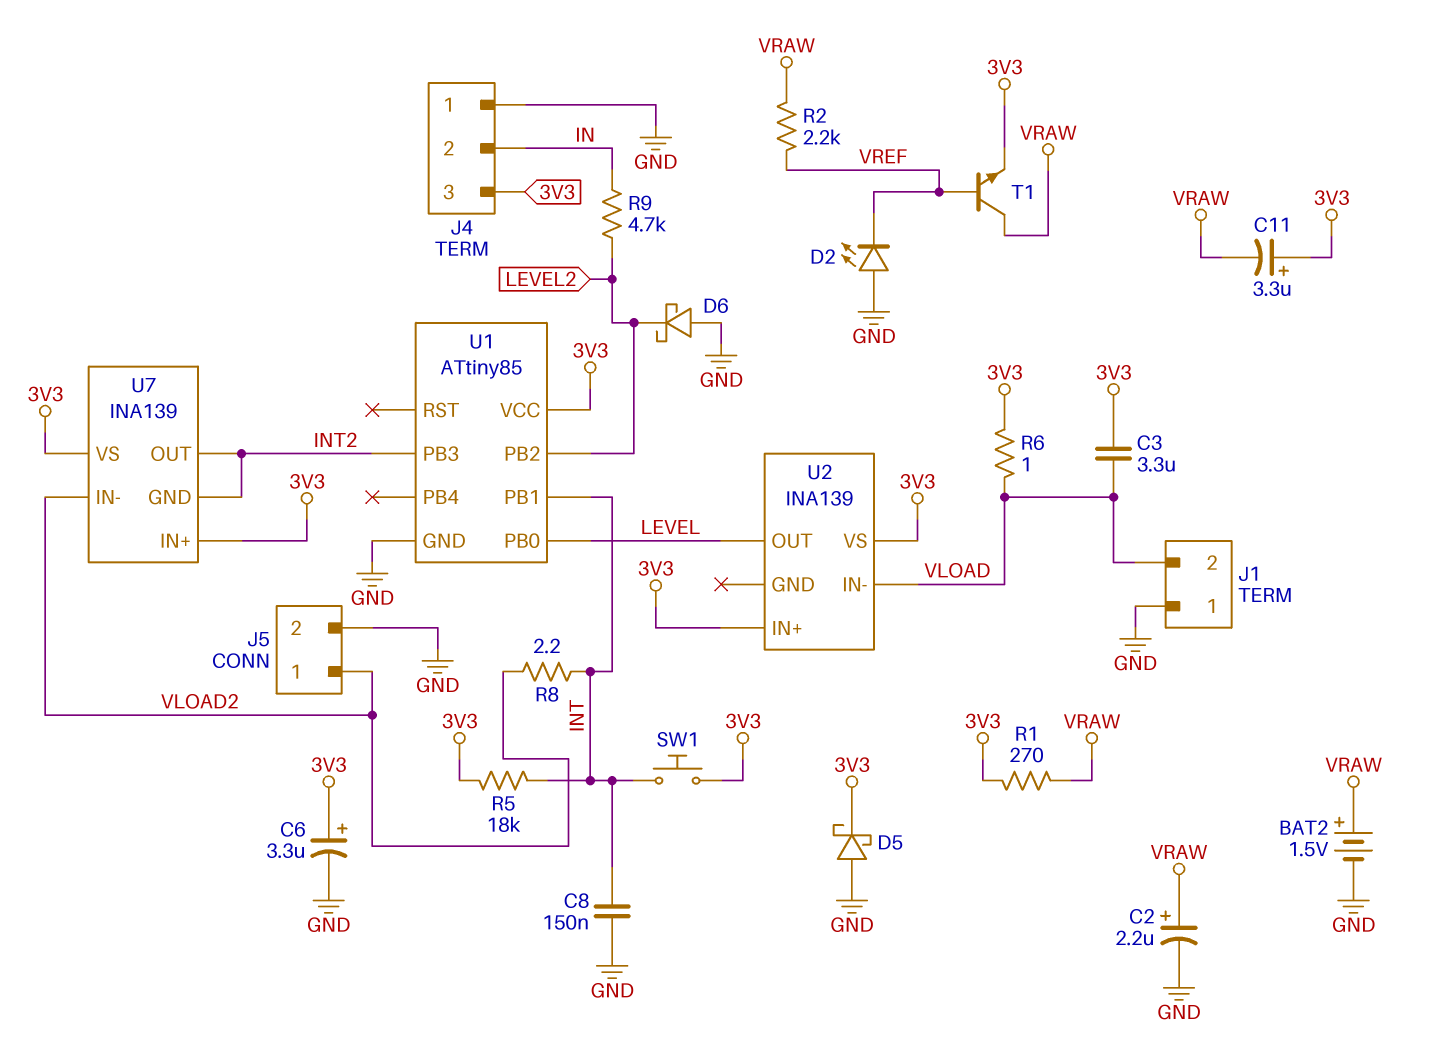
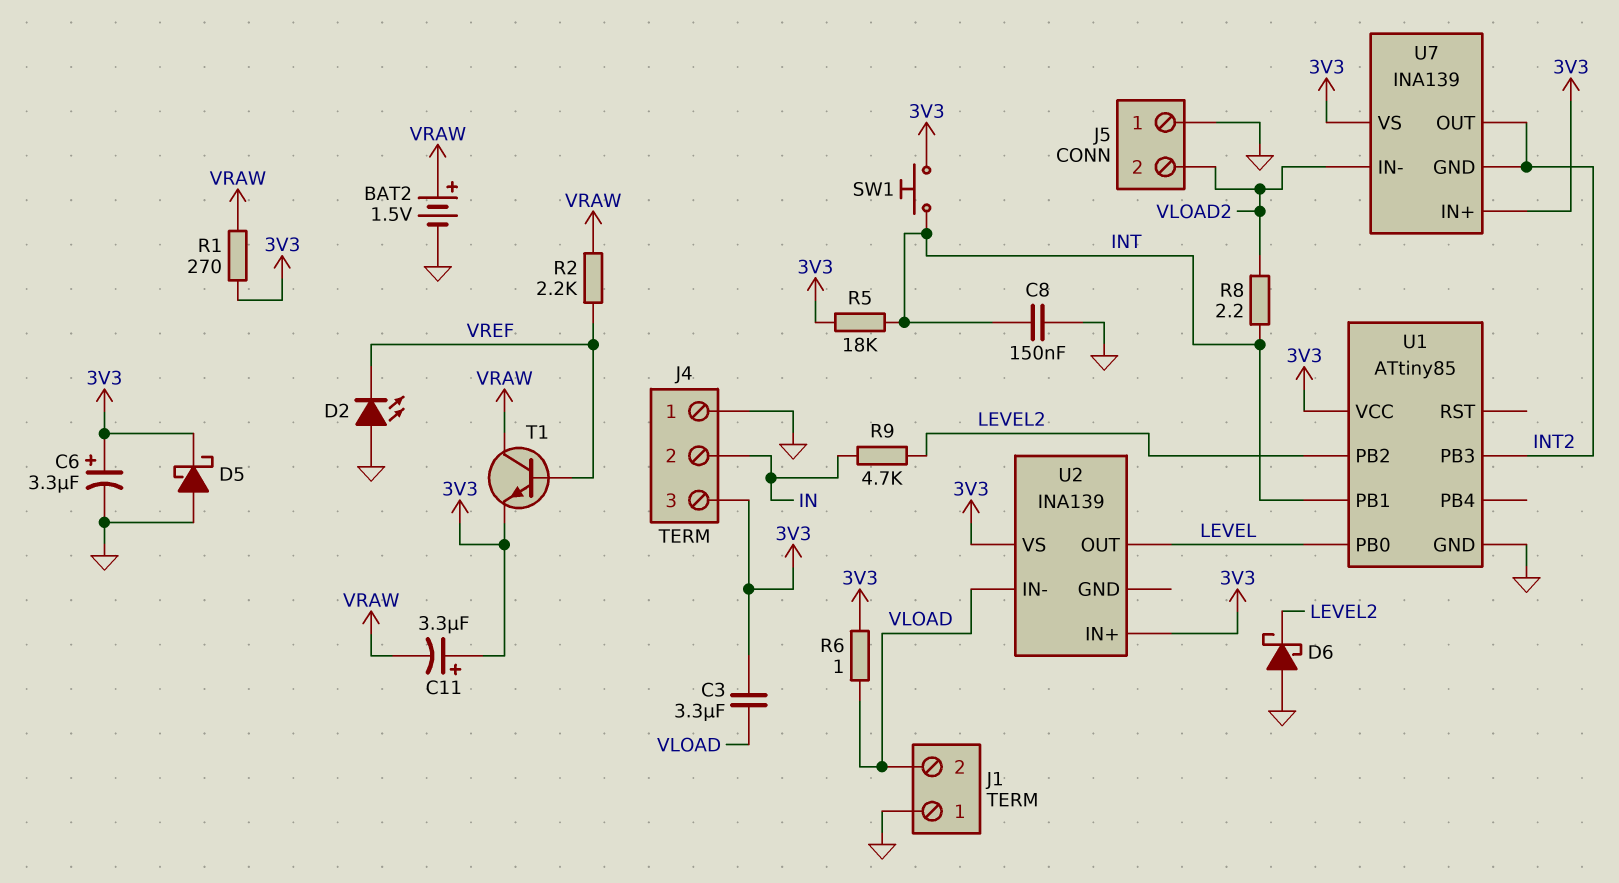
C2: 2.2uF (plus VRAW, minus GND) -> none
J5 pin 1: VLOAD2 -> GND
J5 pin 2: GND -> VLOAD2

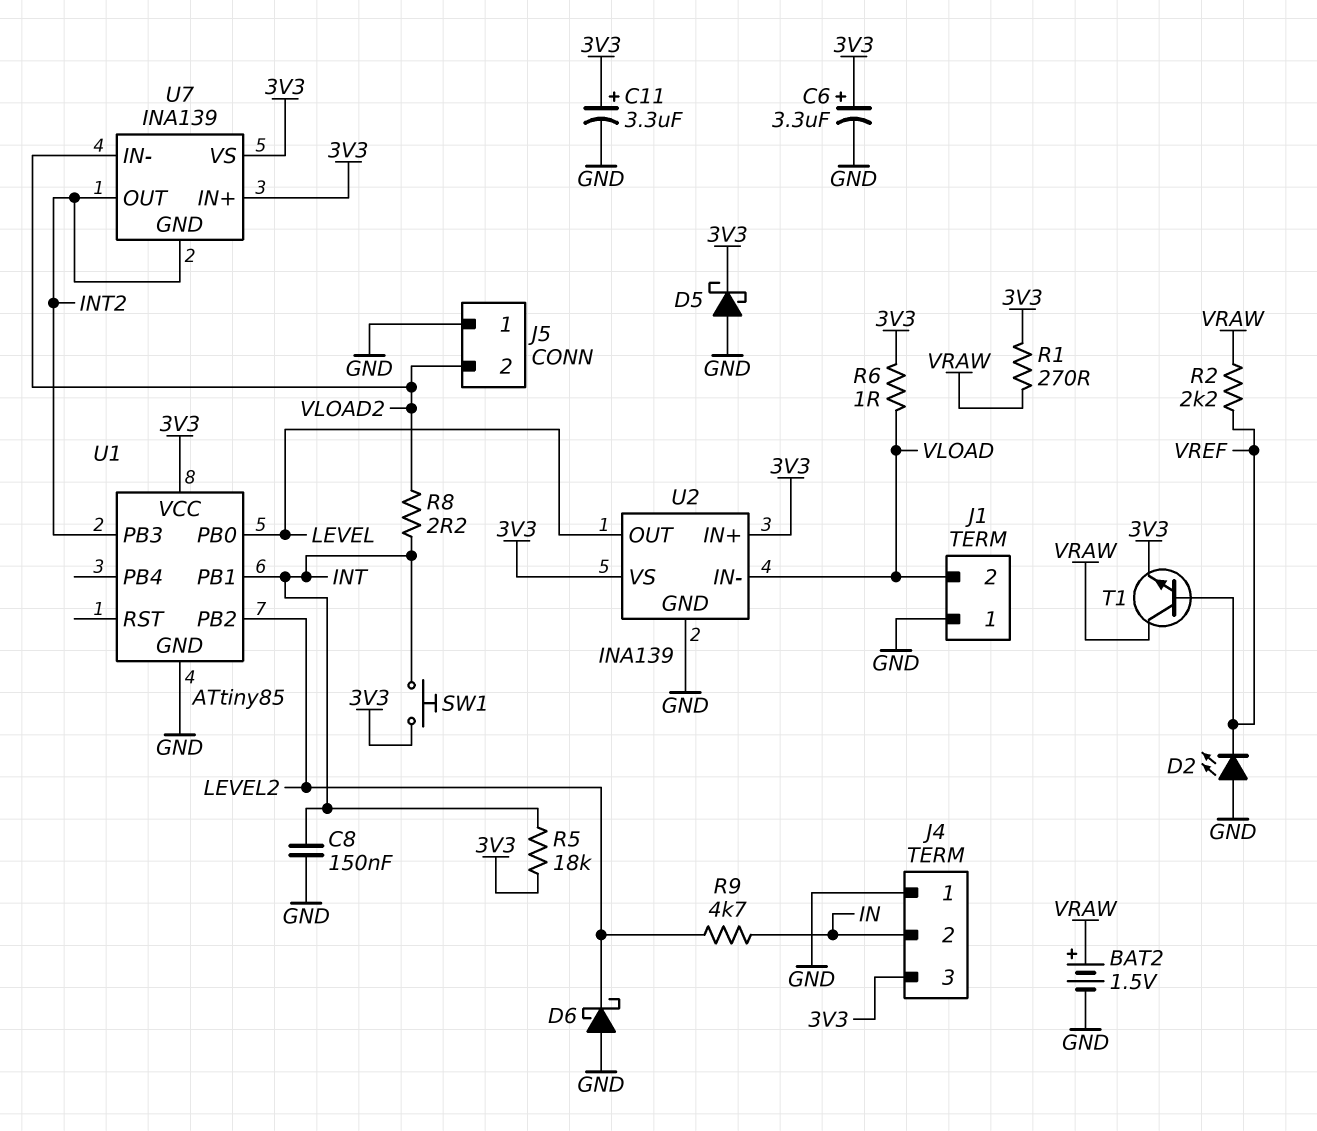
C3: 3.3uF (3V3, VLOAD) -> none
C11: 3.3uF (plus 3V3, minus VRAW) -> 3.3uF (plus 3V3, minus GND)
U2 pin GND: none -> GND

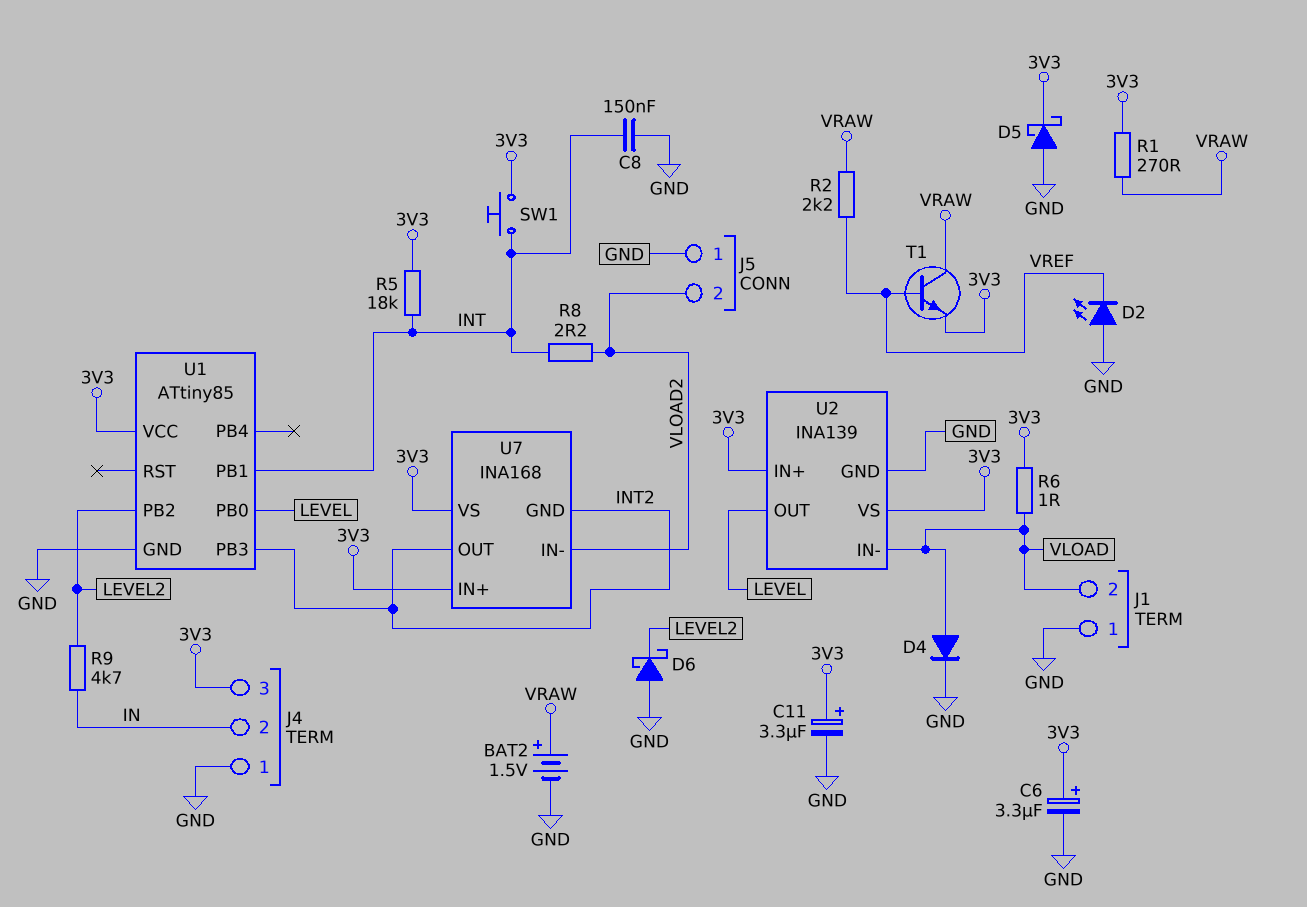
D4: none -> diode (A VLOAD, K GND)
U7: INA139 -> INA168

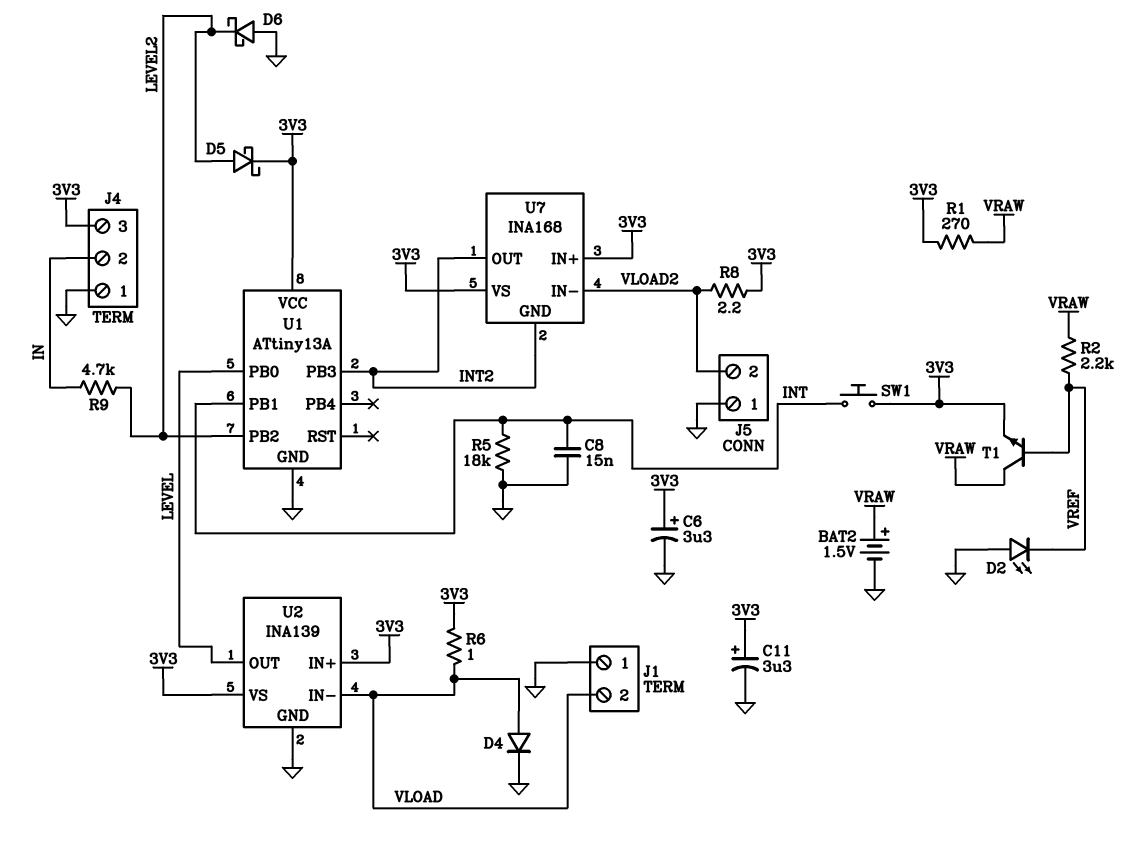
C8: 150nF (GND, INT) -> 15nF (GND, INT)
D5: schottky (A GND, K 3V3) -> schottky (A LEVEL2, K 3V3)
R5: 18k (3V3, INT) -> 18k (GND, INT)
R8: 2.2 (INT, VLOAD2) -> 2.2 (3V3, VLOAD2)
U1: ATtiny85 -> ATtiny13A

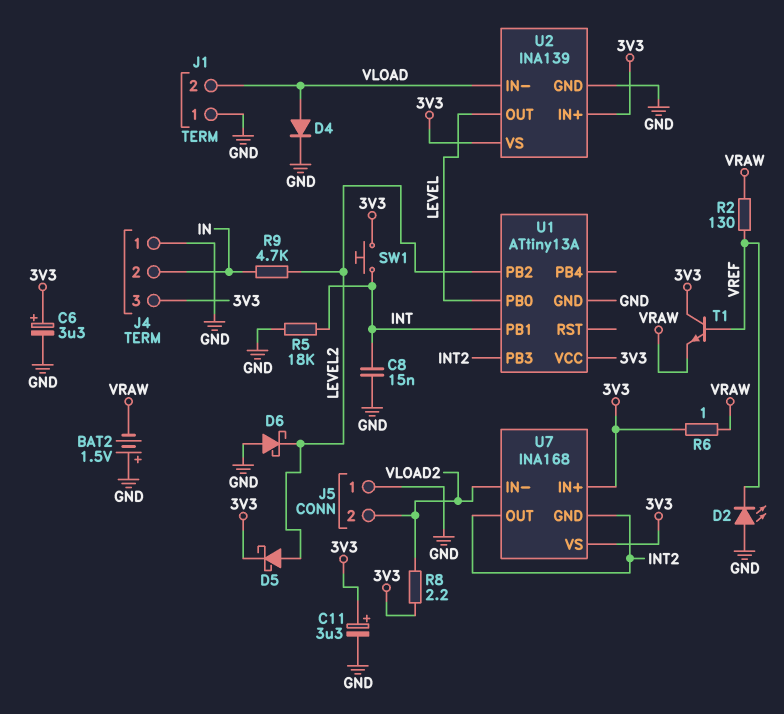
BAT2: 1.5V (plus VRAW, minus GND) -> 1.5V (plus GND, minus VRAW)
R1: 270 (3V3, VRAW) -> none
R2: 2.2k (VRAW, VREF) -> 130 (VRAW, VREF)
R6: 1 (3V3, VLOAD) -> 1 (3V3, VRAW)
T1: NPN (B VREF, C VRAW, E 3V3) -> NPN (B VREF, C 3V3, E VRAW)

